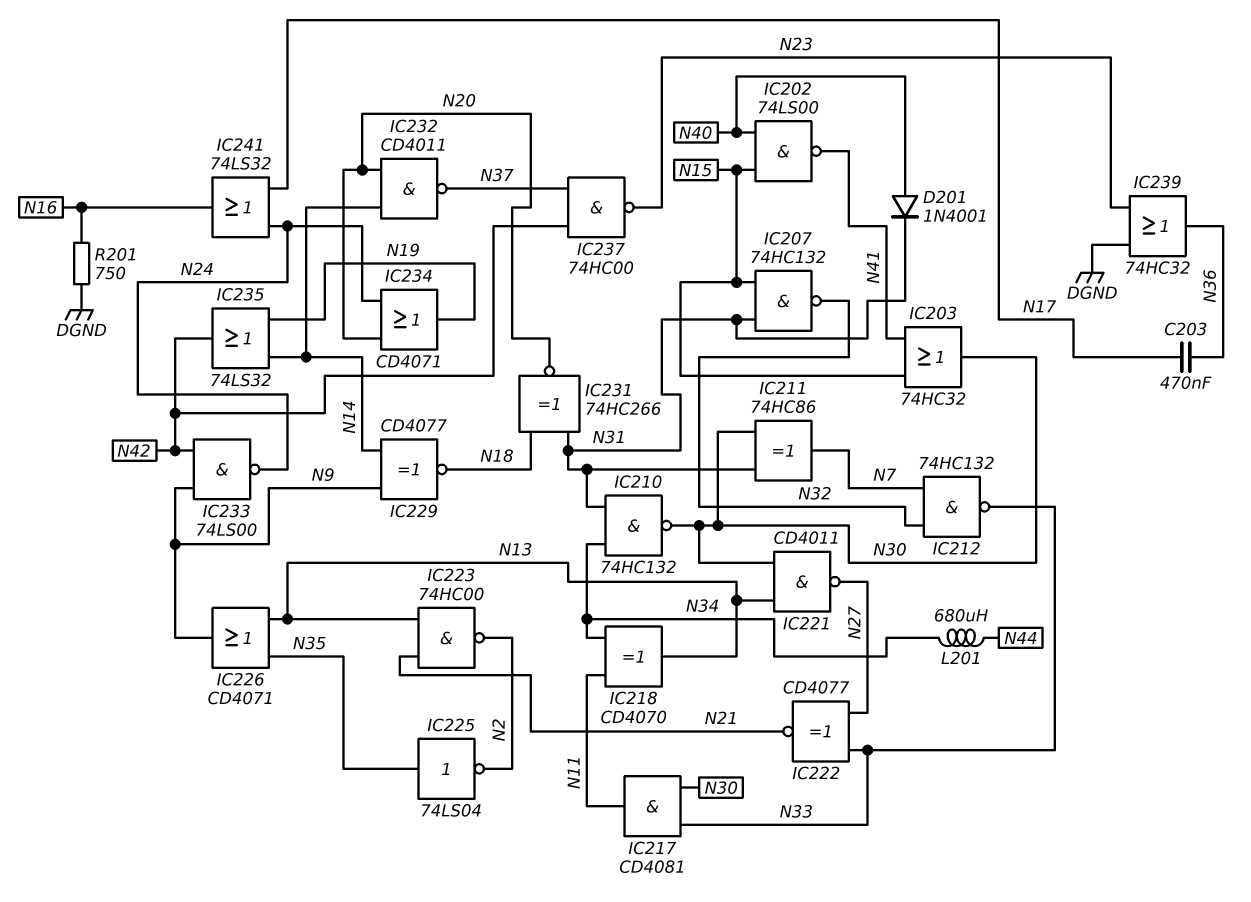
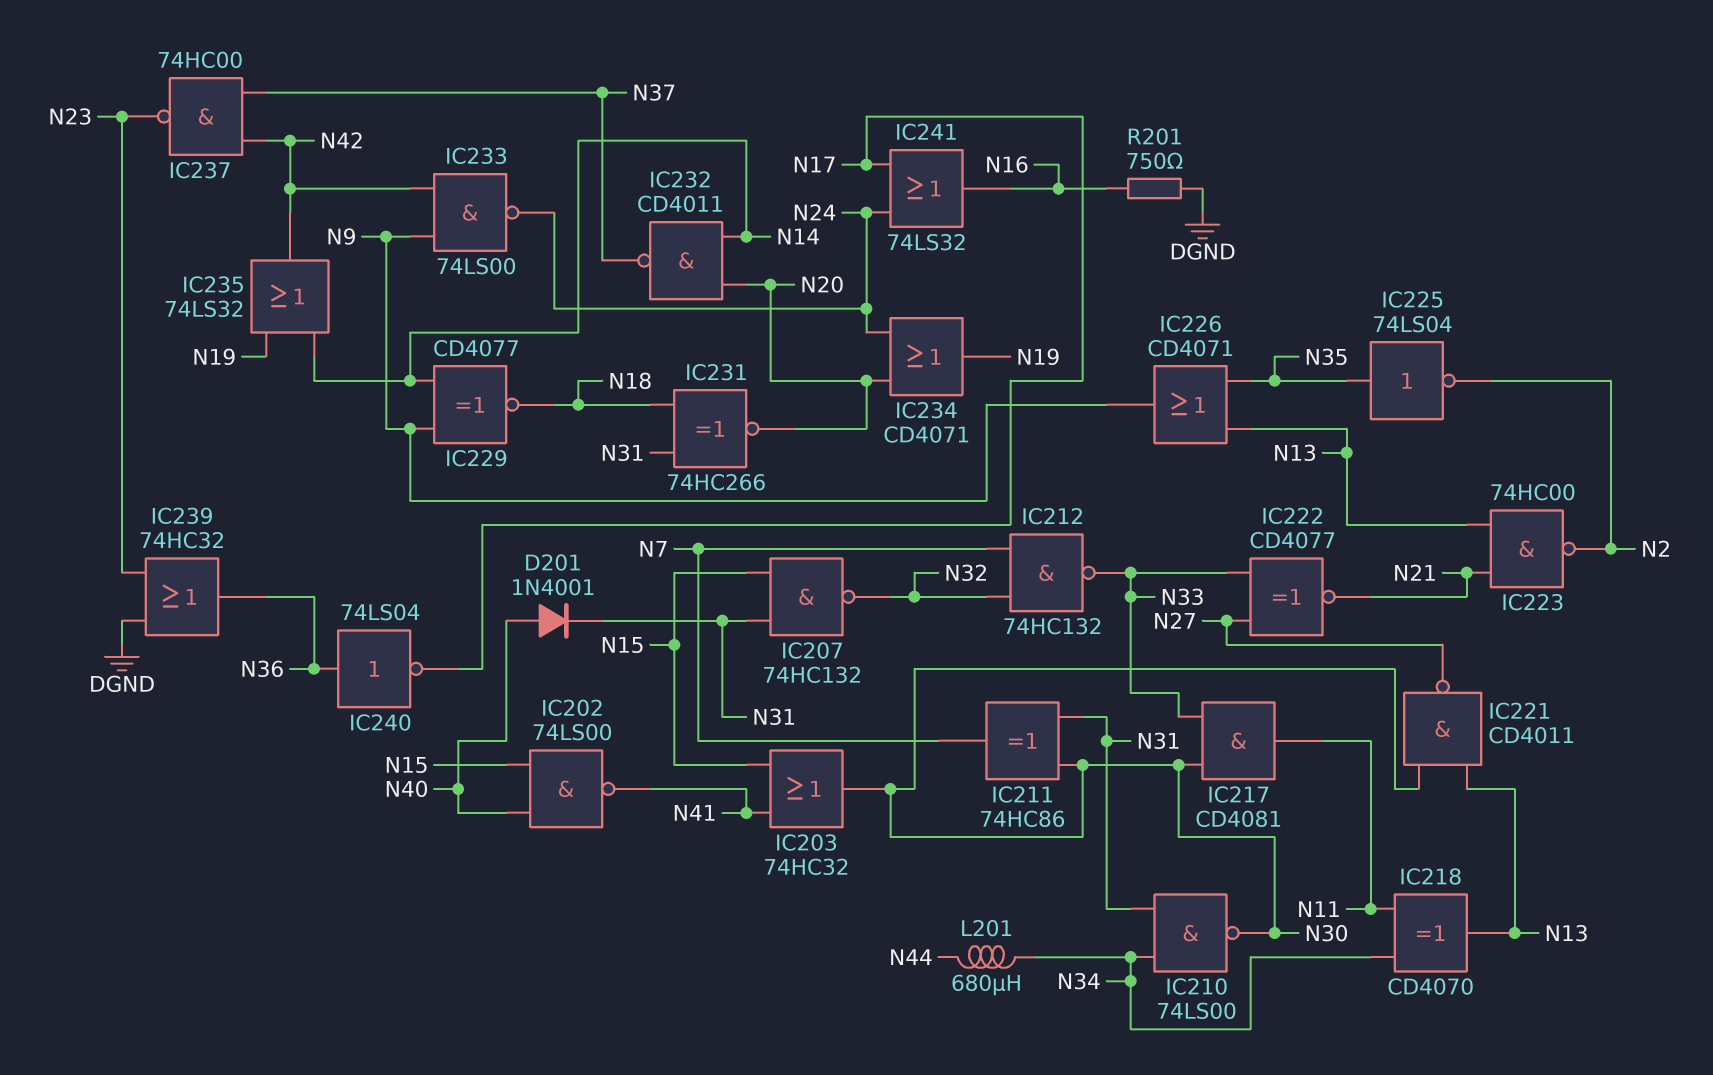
C203: 470nF (N17, N36) -> none
IC210: NAND 74HC132 (in N31, in N34, out N30) -> NAND 74LS00 (in N31, in N34, out N30)
IC240: none -> NOT 74LS04 (in N36, out N17)

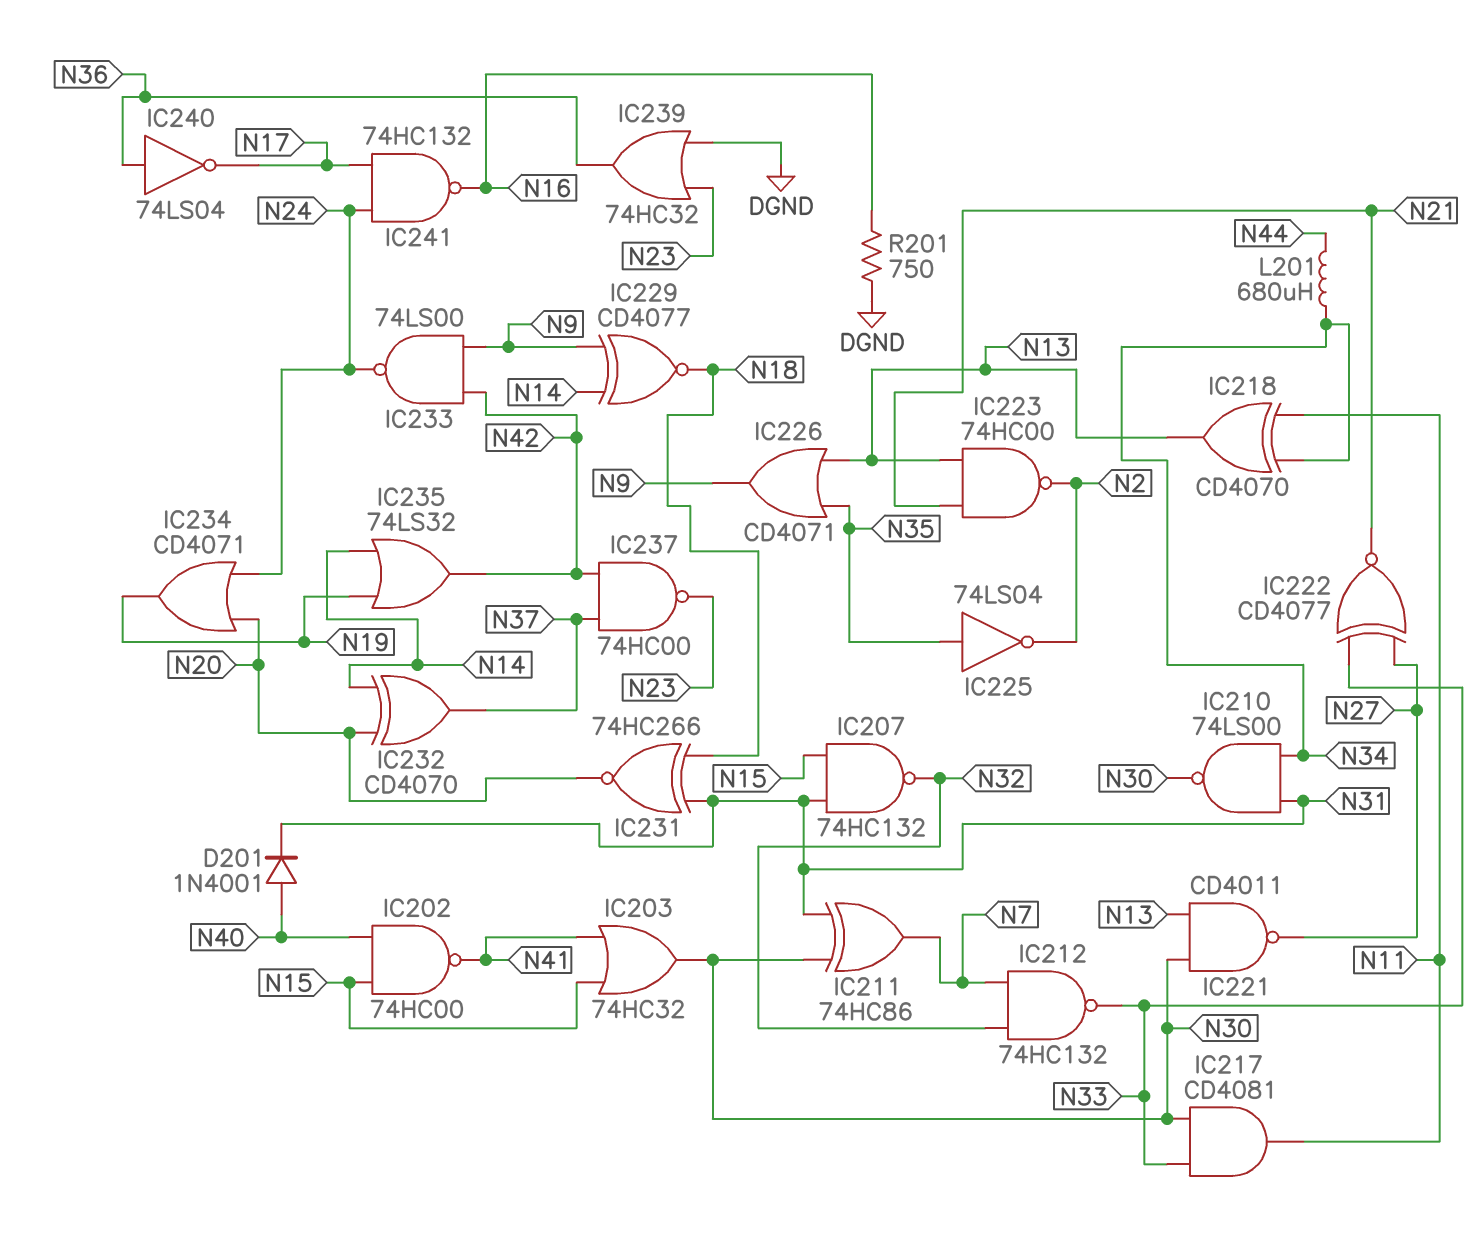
IC202: NAND 74LS00 (in N15, in N40, out N41) -> NAND 74HC00 (in N15, in N40, out N41)
IC232: NAND CD4011 (in N14, in N20, out N37) -> XOR CD4070 (in N14, in N20, out N37)
IC241: OR 74LS32 (in N17, in N24, out N16) -> NAND 74HC132 (in N17, in N24, out N16)

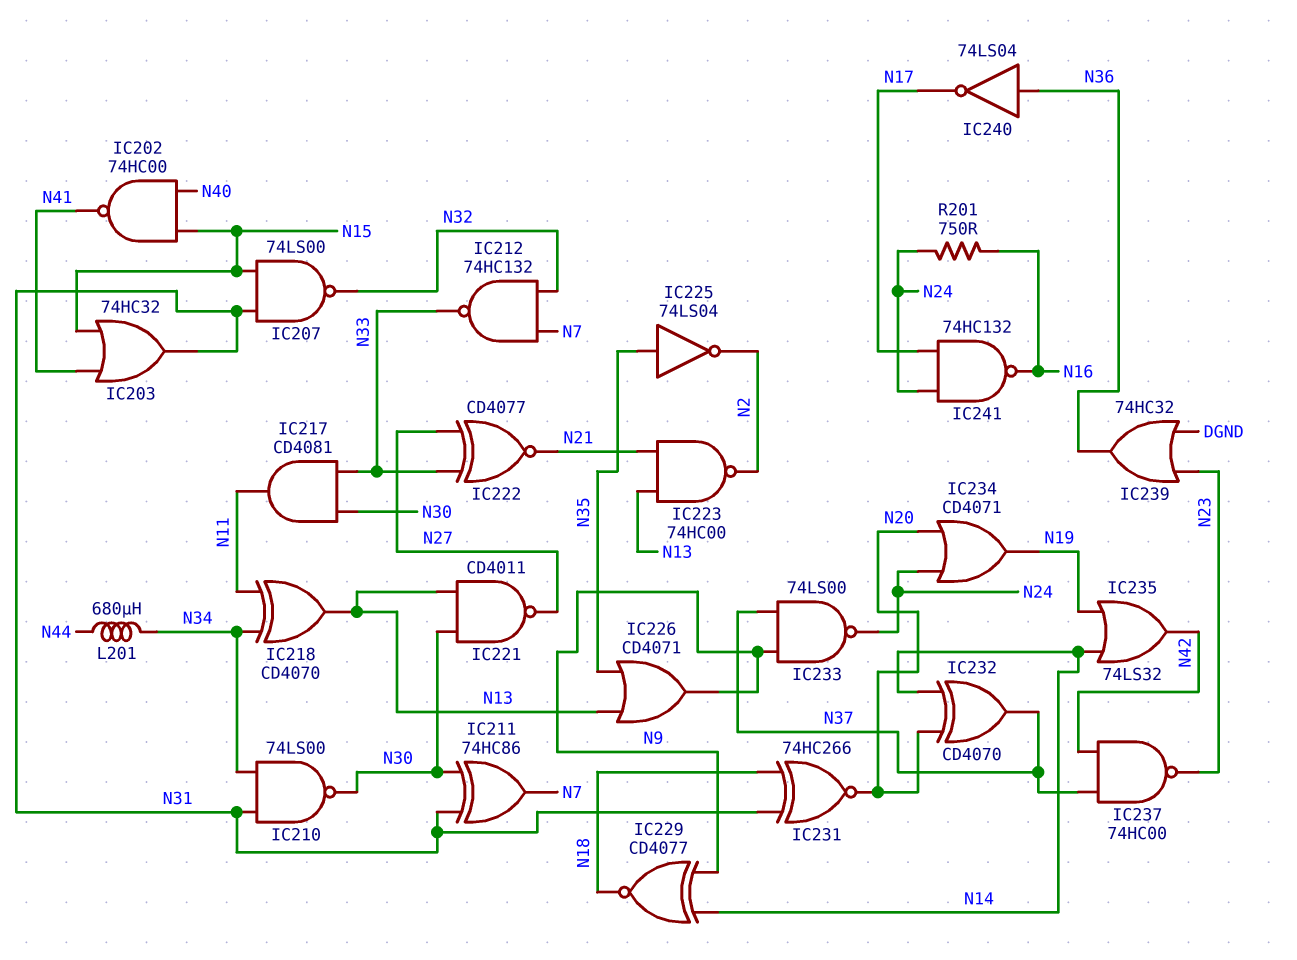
D201: diode 1N4001 (A N40, K N31) -> none
IC203: OR 74HC32 (in N15, in N41, out N30) -> OR 74HC32 (in N15, in N41, out N31)
IC207: NAND 74HC132 (in N15, in N31, out N32) -> NAND 74LS00 (in N15, in N31, out N32)
IC233: NAND 74LS00 (in N9, in N42, out N24) -> NAND 74LS00 (in N9, in N37, out N24)
R201: 750 (DGND, N16) -> 750 (N16, N24)

